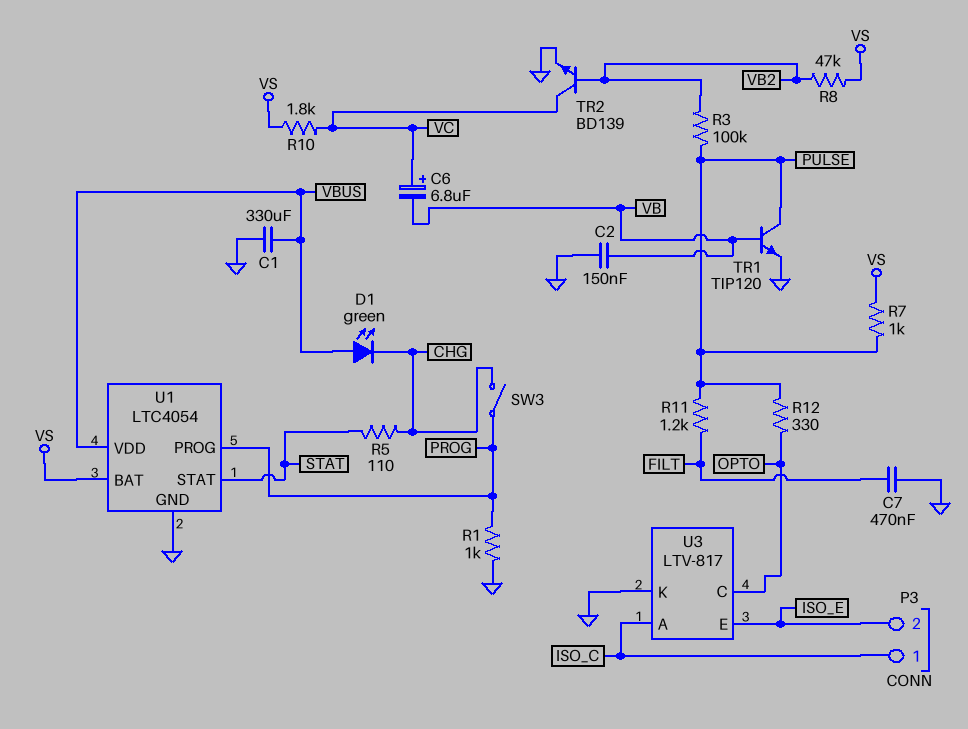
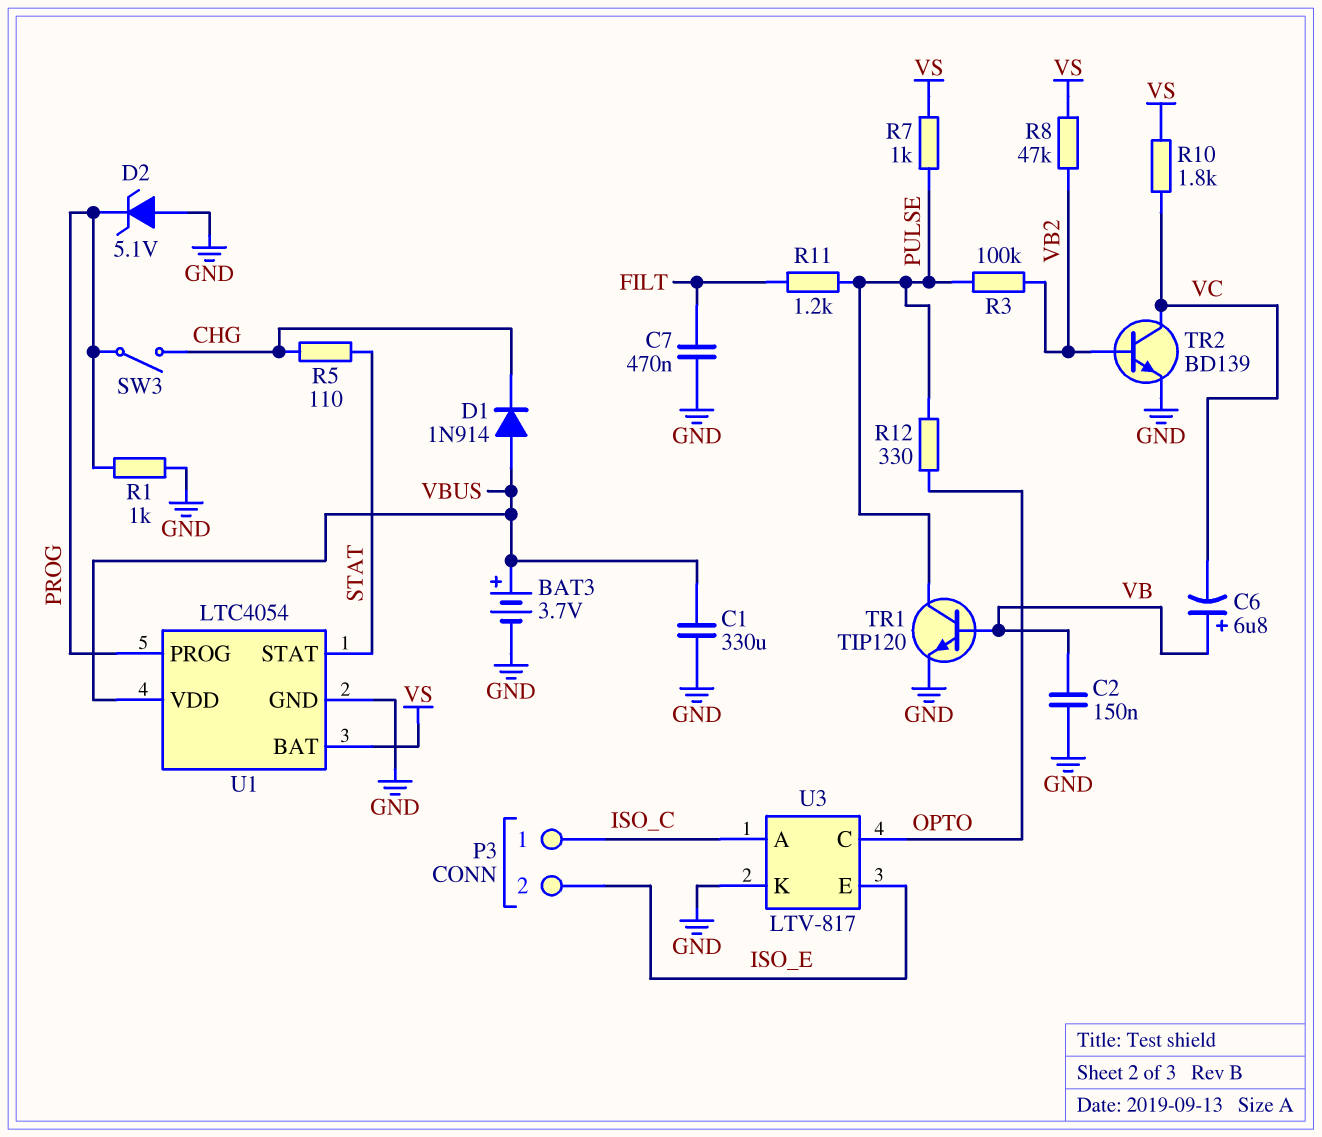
BAT3: none -> 3.7V (plus VBUS, minus GND)
C6: 6.8uF (plus VC, minus VB) -> 6.8uF (plus VB, minus VC)
D1: LED green (A VBUS, K CHG) -> diode 1N914 (A VBUS, K CHG)
D2: none -> zener 5.1V (A GND, K PROG)

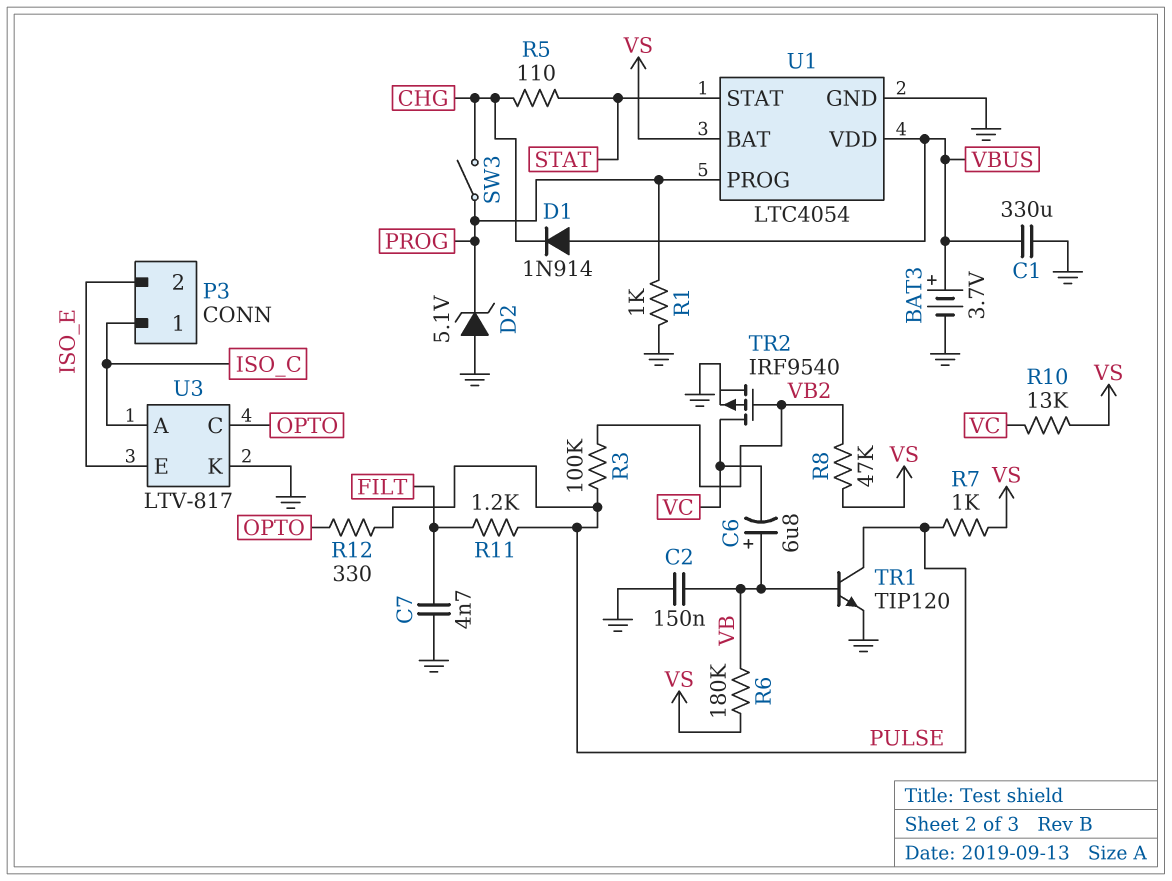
C7: 470nF (FILT, GND) -> 4.7nF (FILT, GND)
R6: none -> 180k (VB, VS)
R10: 1.8k (VC, VS) -> 13k (VC, VS)
TR2: NPN BD139 (B VB2, C VC, E GND) -> PMOS IRF9540 (G VB2, D VC, S GND)

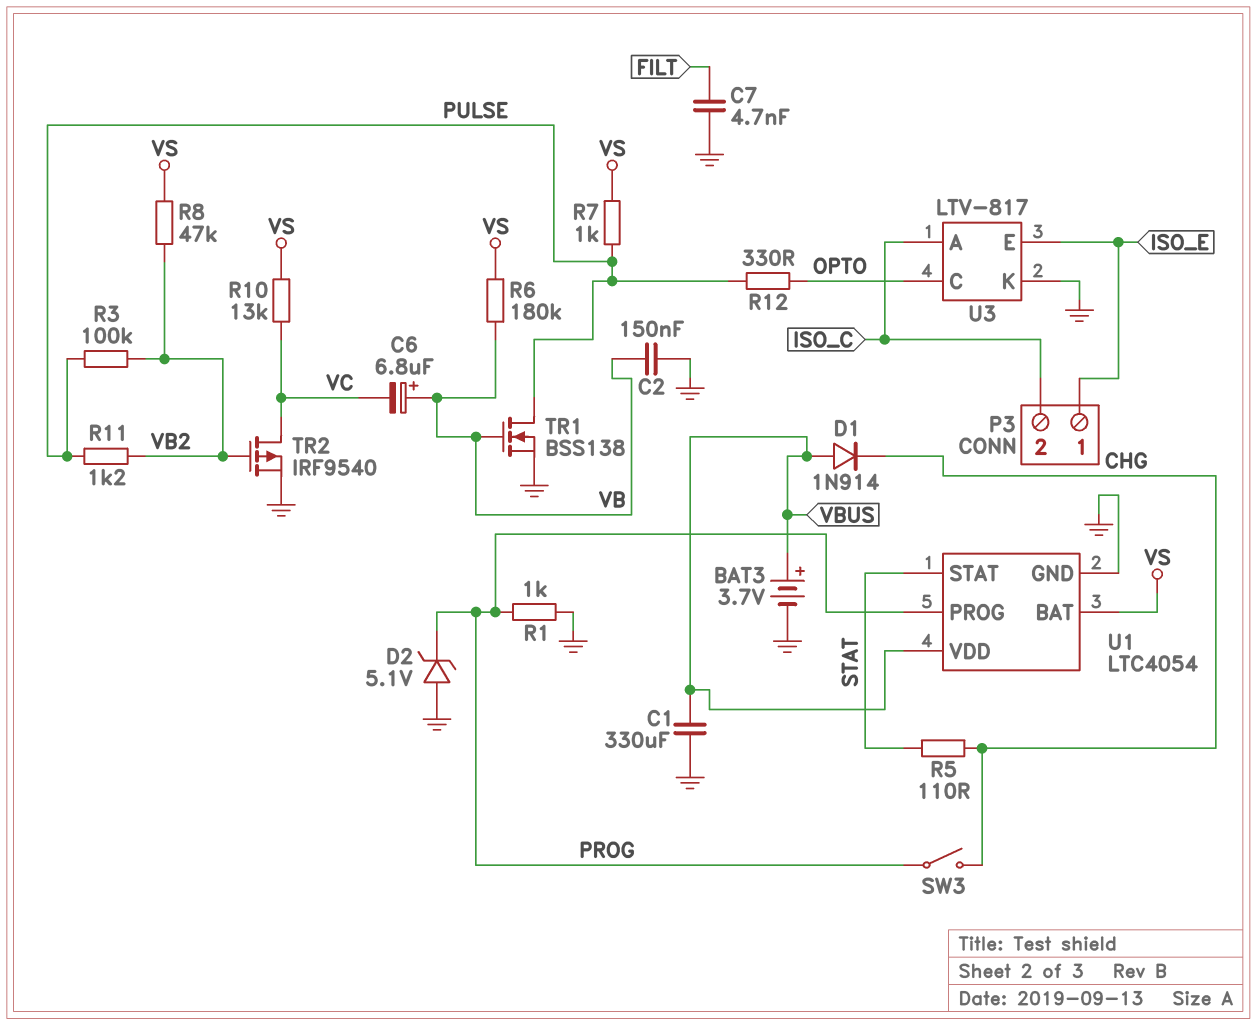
P3 pin 1: ISO_C -> ISO_E
P3 pin 2: ISO_E -> ISO_C
R11: 1.2k (FILT, PULSE) -> 1.2k (PULSE, VB2)
TR1: NPN TIP120 (B VB, C PULSE, E GND) -> NMOS BSS138 (G VB, D PULSE, S GND)

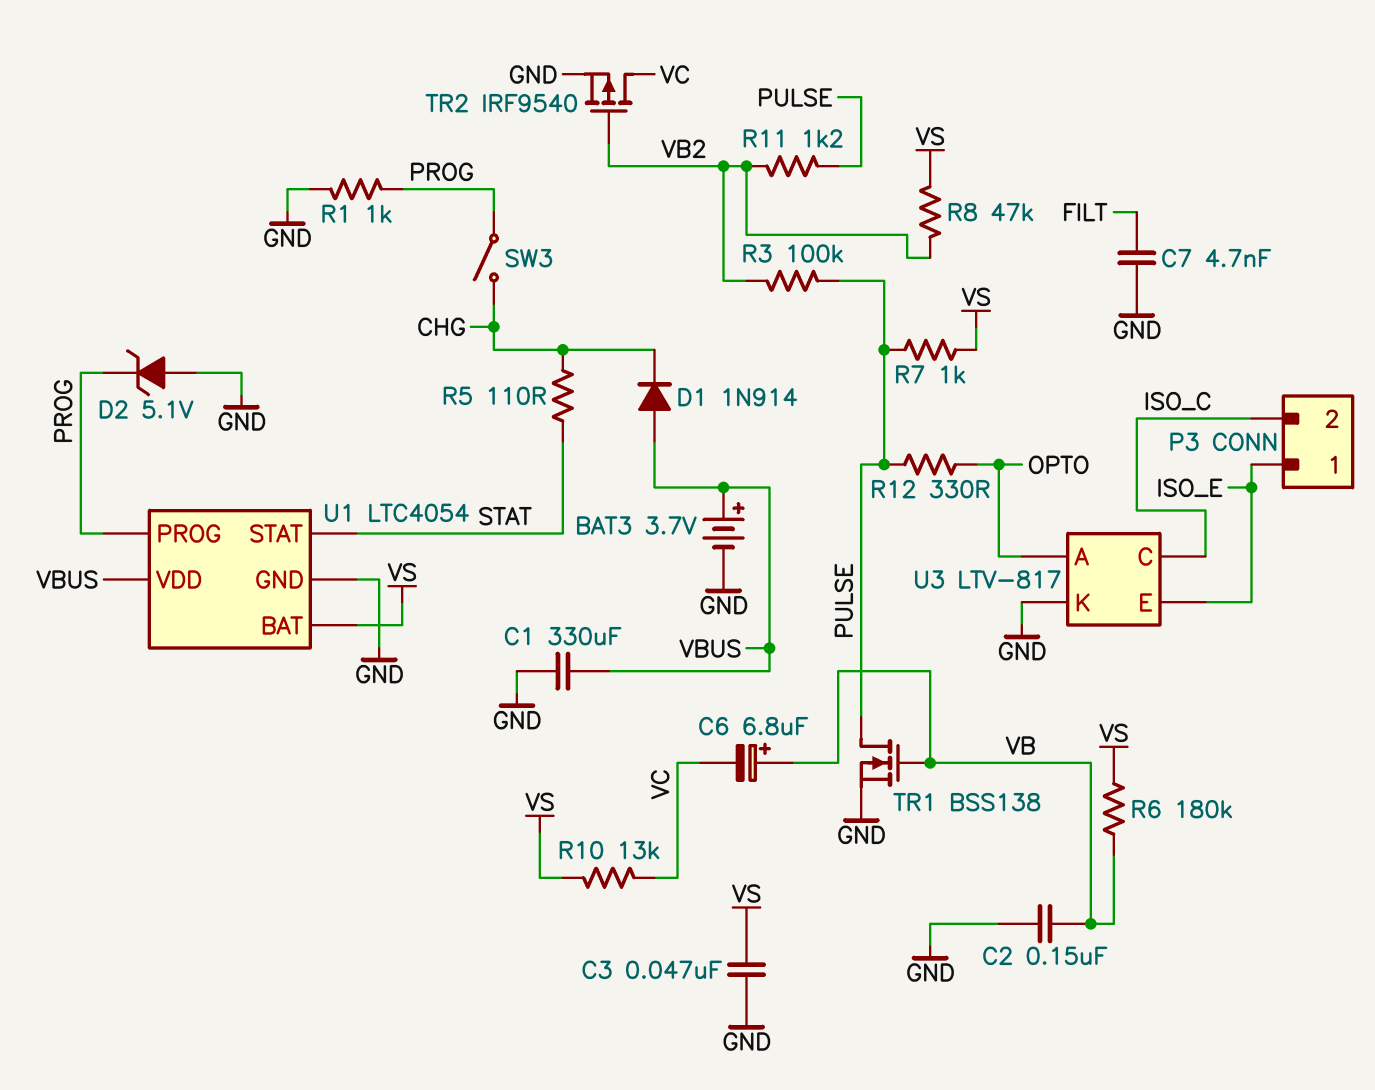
C3: none -> 47nF (GND, VS)
U3 pin A: ISO_C -> OPTO
U3 pin C: OPTO -> ISO_C

